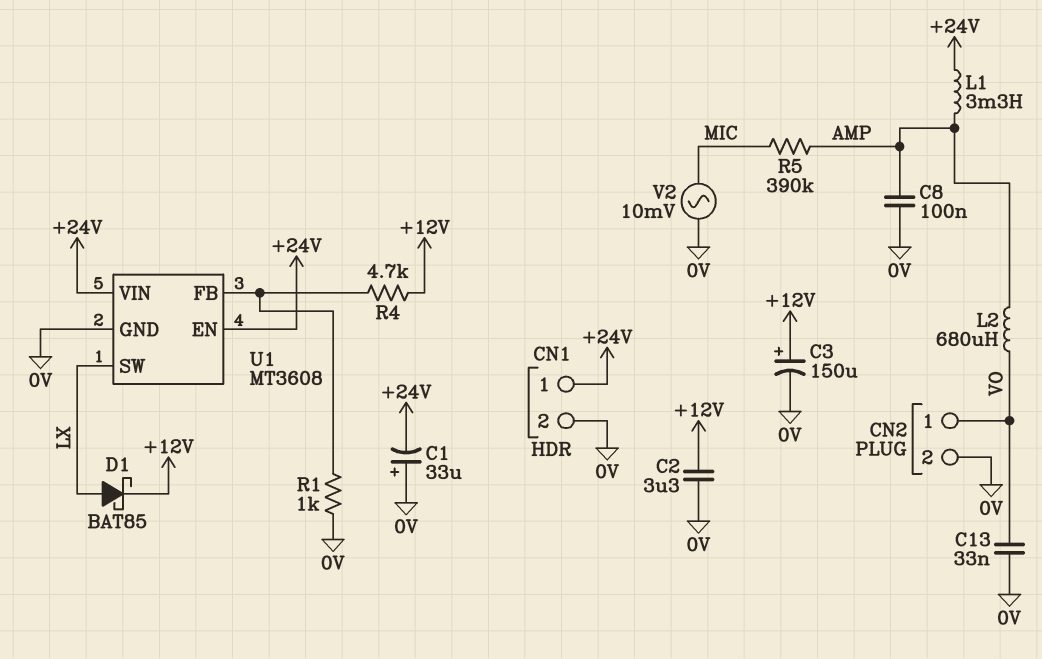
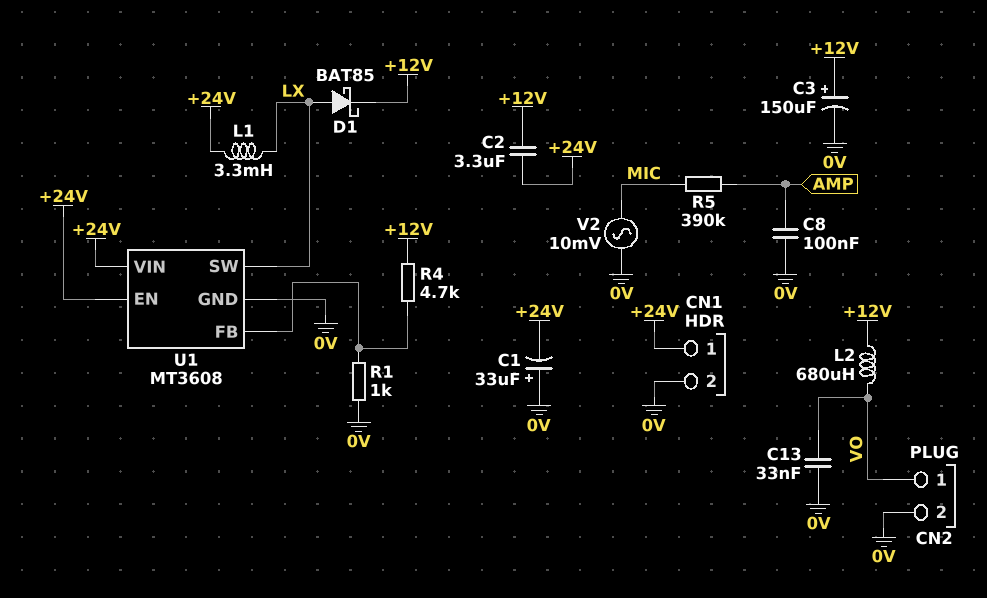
C2: 3.3uF (+12V, 0V) -> 3.3uF (+12V, +24V)
L1: 3.3mH (+24V, AMP) -> 3.3mH (+24V, LX)
L2: 680uH (AMP, VO) -> 680uH (+12V, VO)

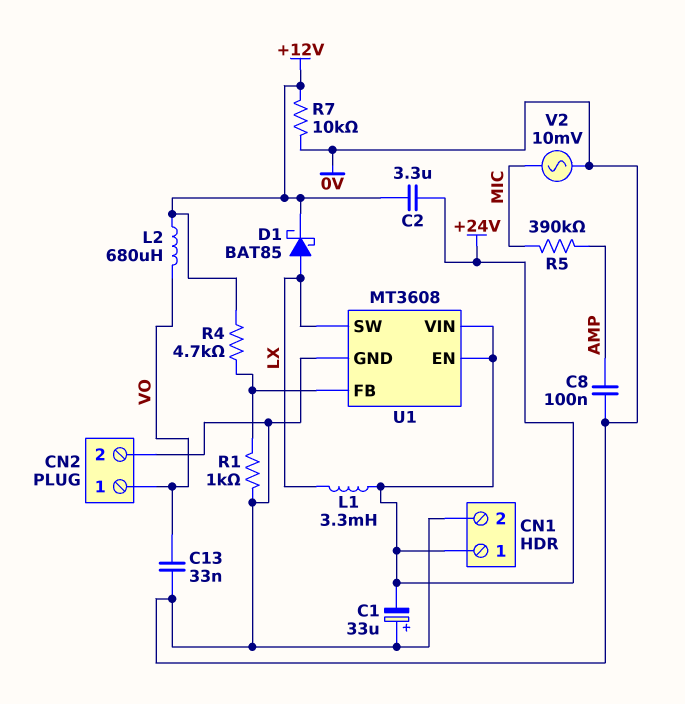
C3: 150uF (plus +12V, minus 0V) -> none
R7: none -> 10k (+12V, 0V)

